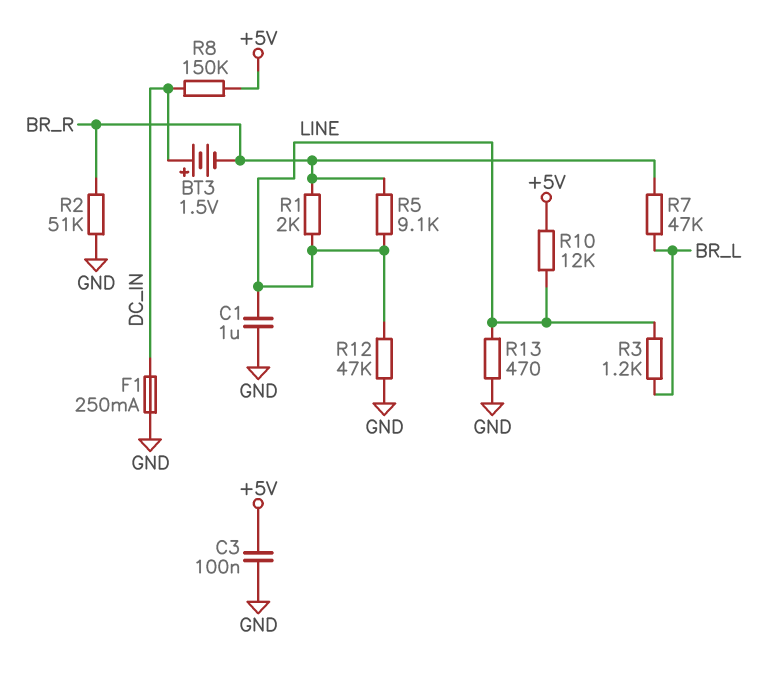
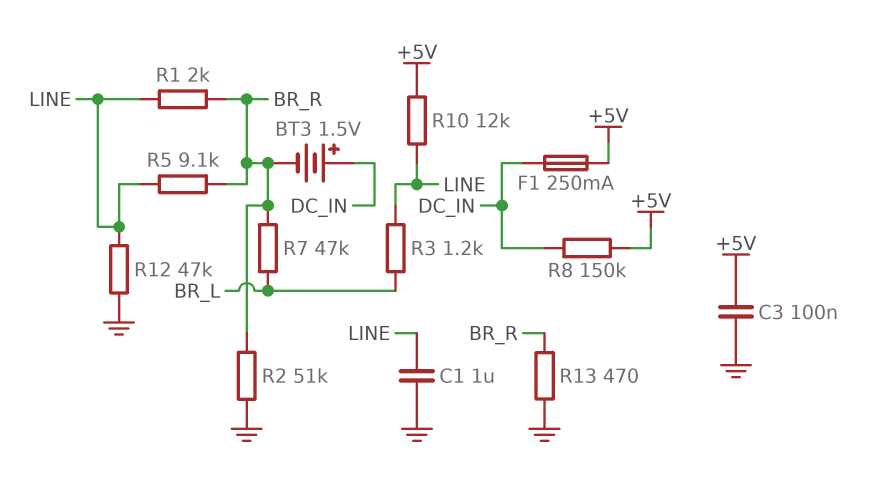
F1: 250mA (DC_IN, GND) -> 250mA (+5V, DC_IN)
R13: 470 (GND, LINE) -> 470 (BR_R, GND)

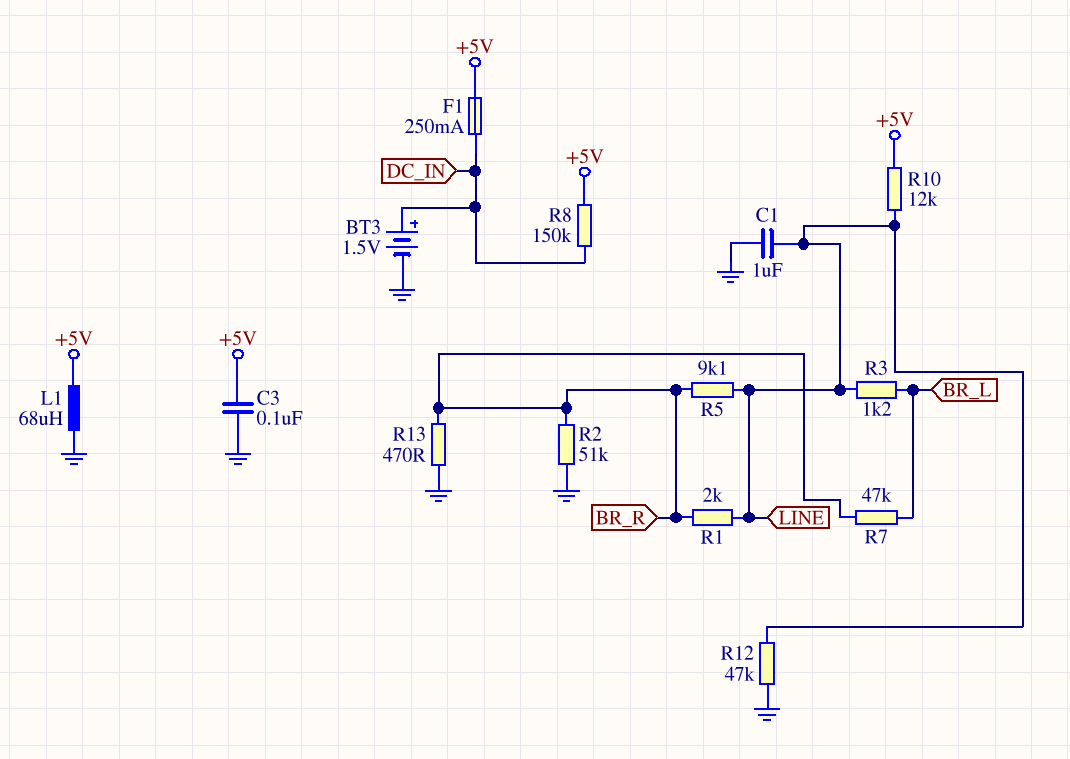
BT3: 1.5V (plus DC_IN, minus BR_R) -> 1.5V (plus DC_IN, minus GND)
L1: none -> 68uH (+5V, GND)

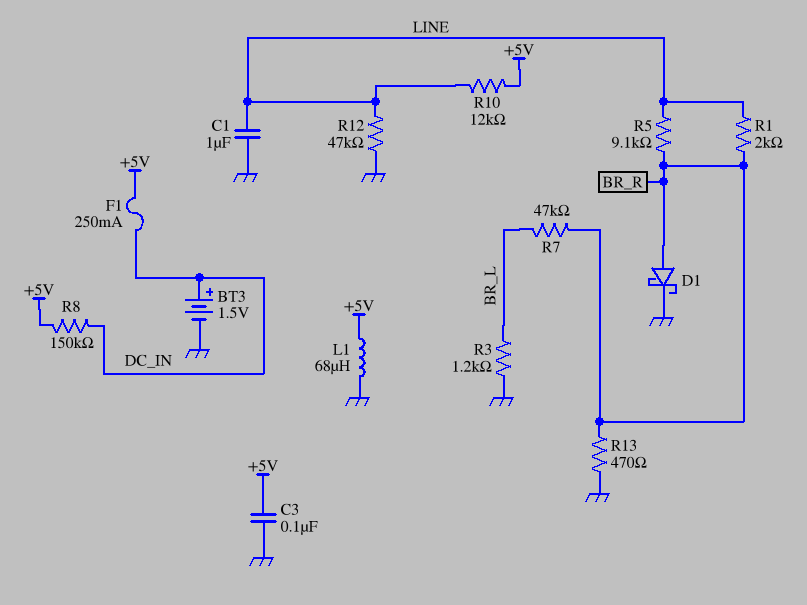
D1: none -> schottky (A BR_R, K GND)
R2: 51k (BR_R, GND) -> none
R3: 1.2k (BR_L, LINE) -> 1.2k (BR_L, GND)

